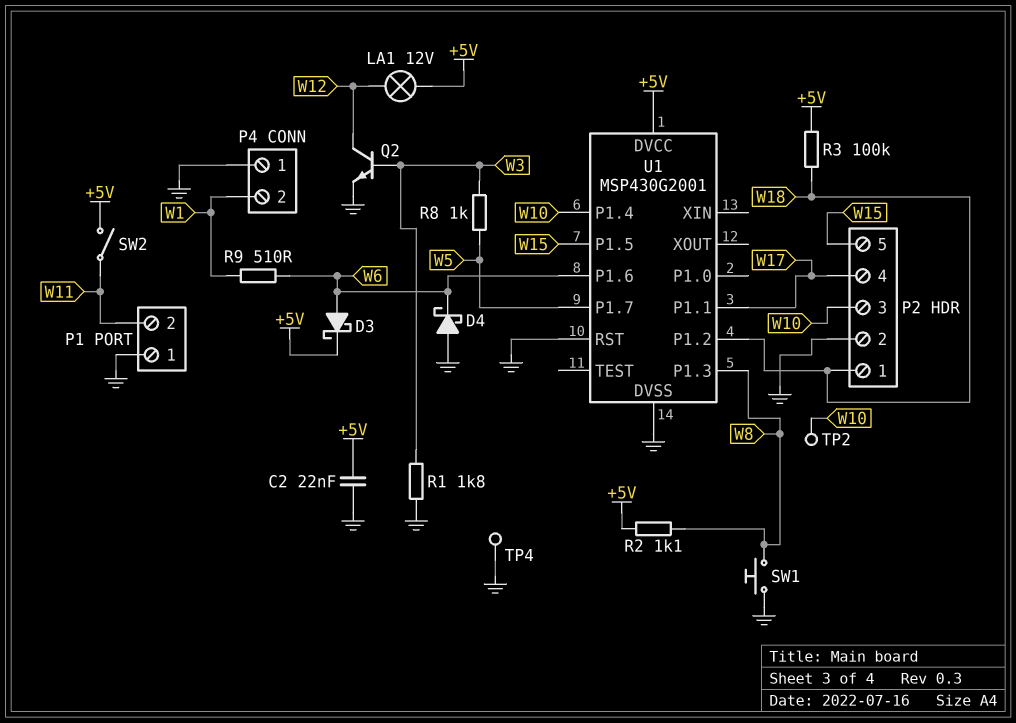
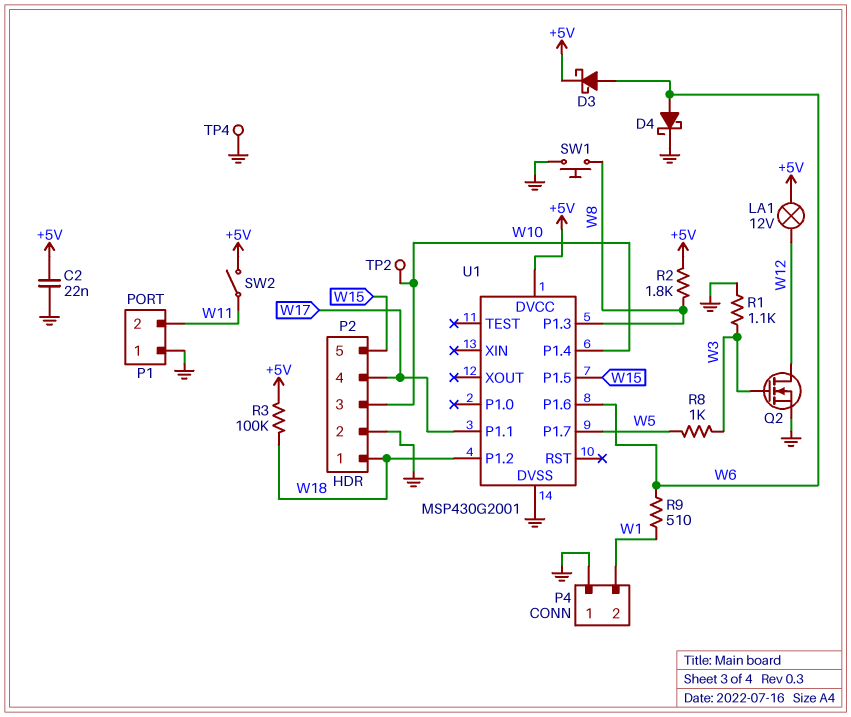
D4: schottky (A GND, K W6) -> schottky (A W6, K GND)
Q2: NPN (B W3, C W12, E GND) -> NMOS (G W3, D W12, S GND)
R1: 1.8k (GND, W3) -> 1.1k (GND, W3)
R2: 1.1k (+5V, W8) -> 1.8k (+5V, W8)
U1 pin RST: GND -> none

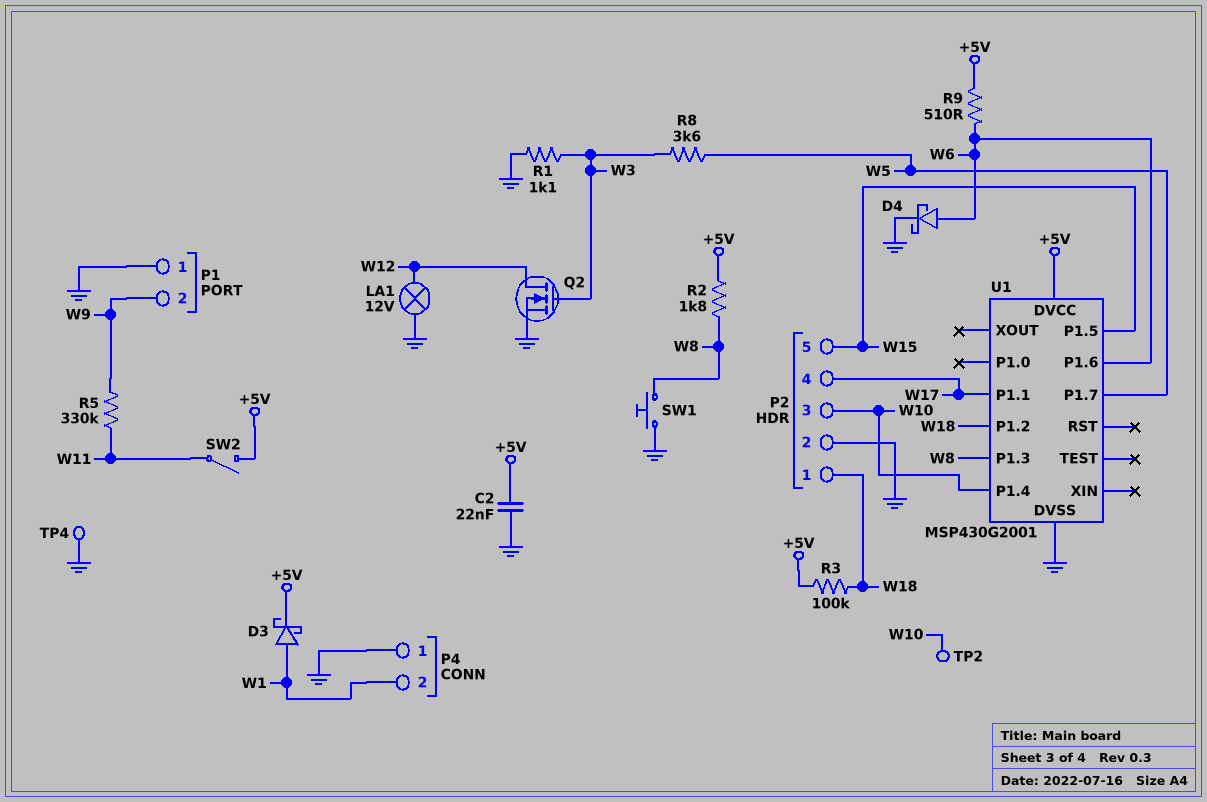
D3: schottky (A W6, K +5V) -> schottky (A W1, K +5V)
LA1: lamp 12V (+5V, W12) -> lamp 12V (GND, W12)
P1 pin 2: W11 -> W9
R5: none -> 330k (W9, W11)
R8: 1k (W3, W5) -> 3.6k (W3, W5)
R9: 510 (W1, W6) -> 510 (+5V, W6)

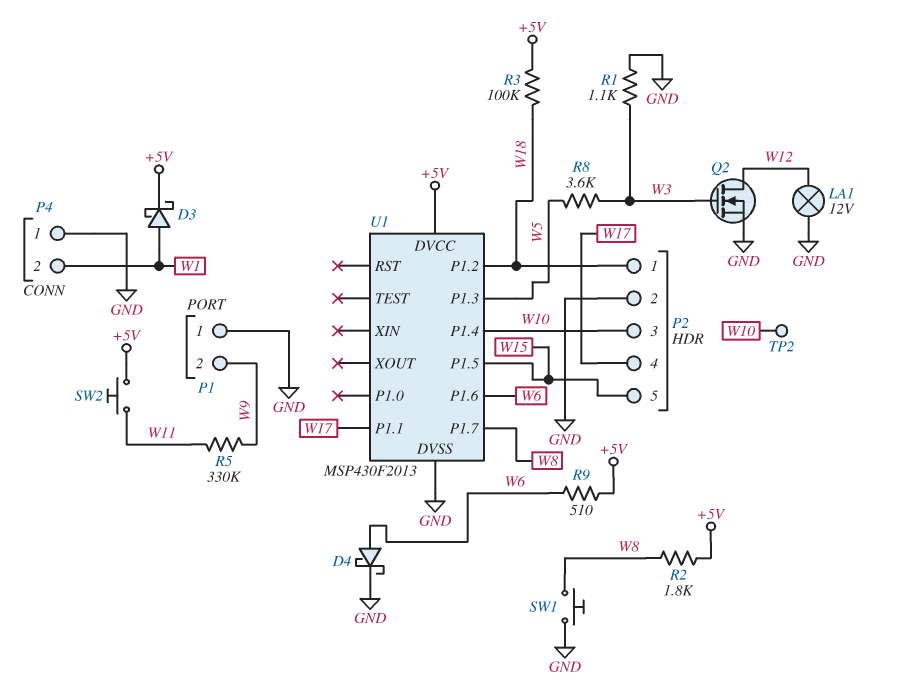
C2: 22nF (+5V, GND) -> none
SW2: switch (+5V, W11) -> button (+5V, W11)
TP4: test point (GND) -> none
U1: MSP430G2001 -> MSP430F2013
U1 pin P1.3: W8 -> W5
U1 pin P1.7: W5 -> W8

